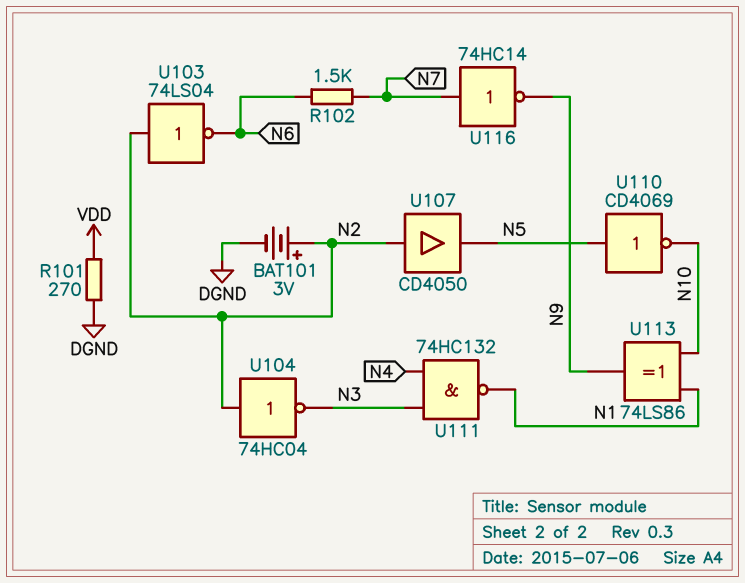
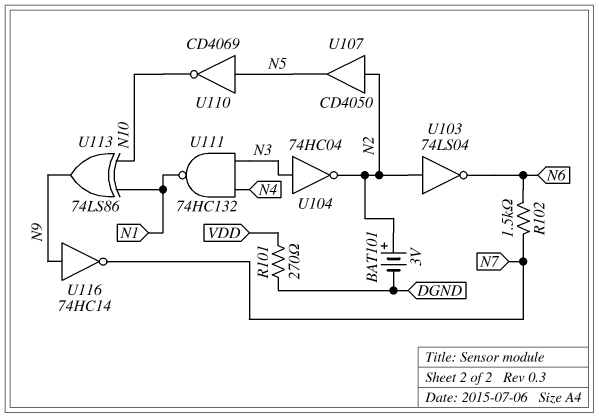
U104: NOT 74HC04 (in N2, out N3) -> NOT 74HC04 (in N3, out N2)
U116: NOT 74HC14 (in N7, out N9) -> NOT 74HC14 (in N9, out N7)

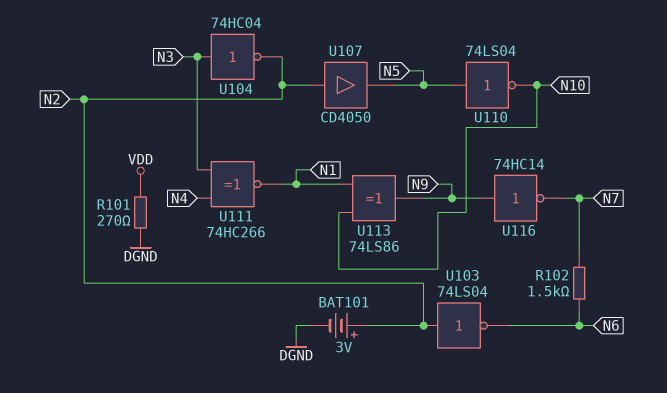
U110: NOT CD4069 (in N5, out N10) -> NOT 74LS04 (in N5, out N10)
U111: NAND 74HC132 (in N3, in N4, out N1) -> XNOR 74HC266 (in N3, in N4, out N1)

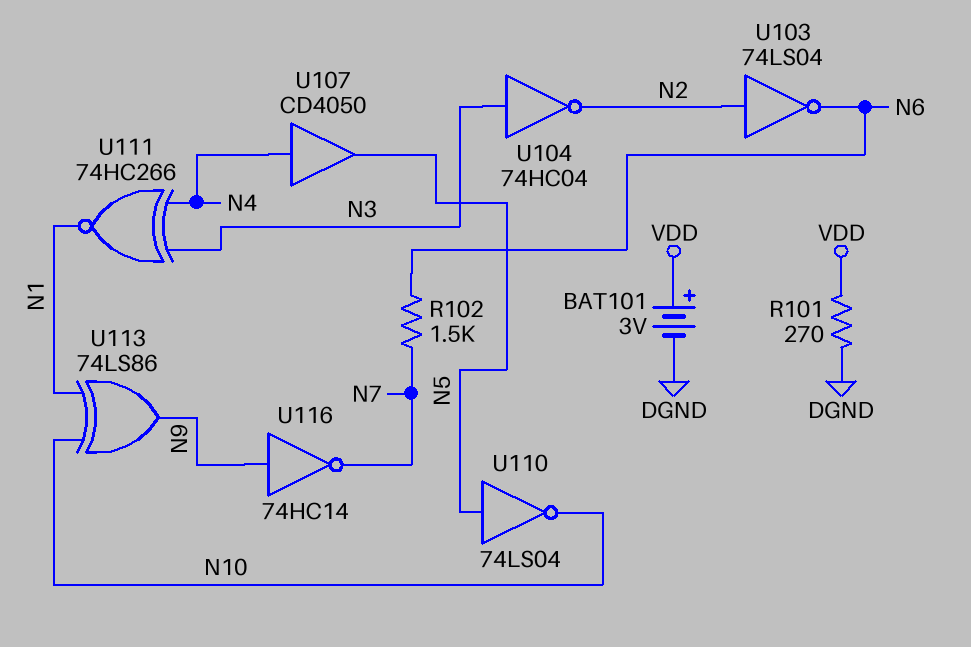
BAT101: 3V (plus N2, minus DGND) -> 3V (plus VDD, minus DGND)
U107: buffer CD4050 (in N2, out N5) -> buffer CD4050 (in N4, out N5)

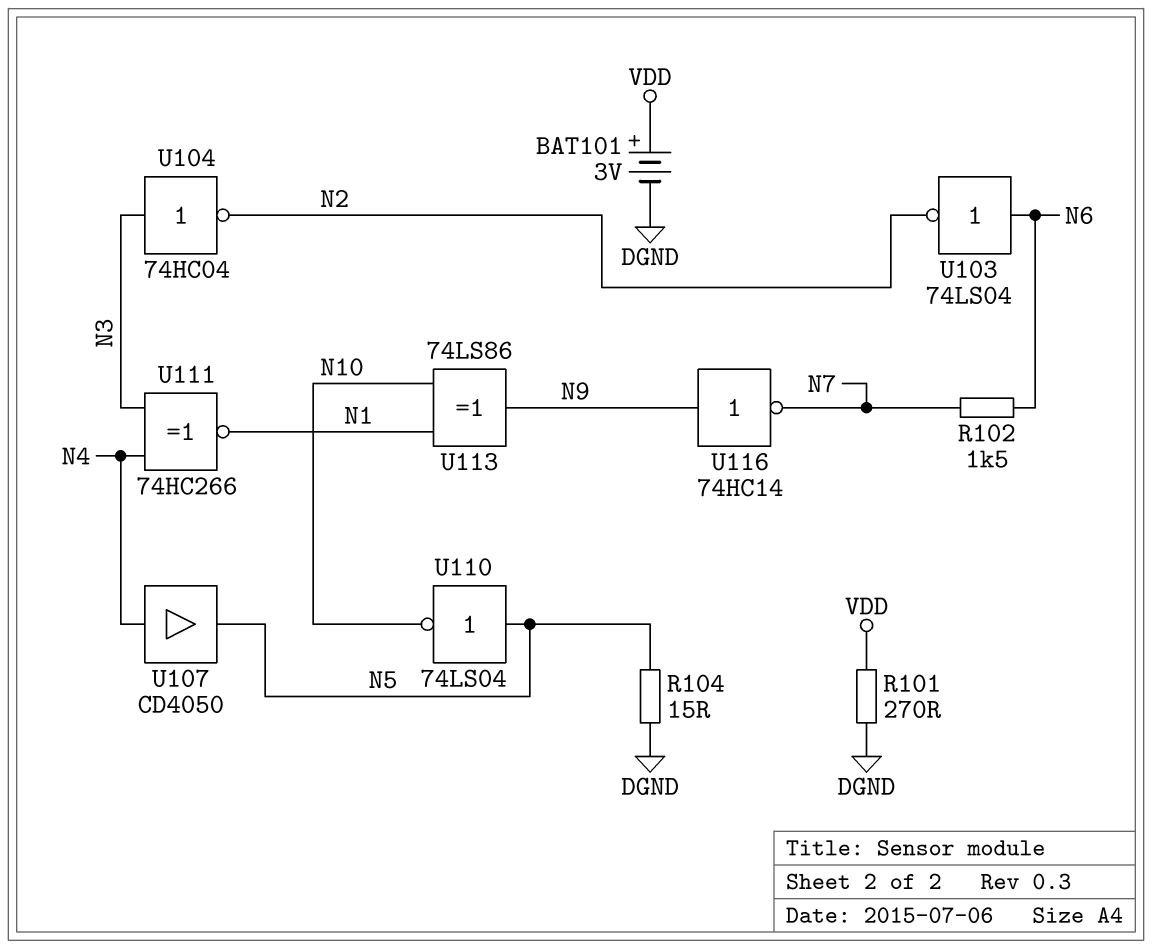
R104: none -> 15 (DGND, N5)
U103: NOT 74LS04 (in N2, out N6) -> NOT 74LS04 (in N6, out N2)

